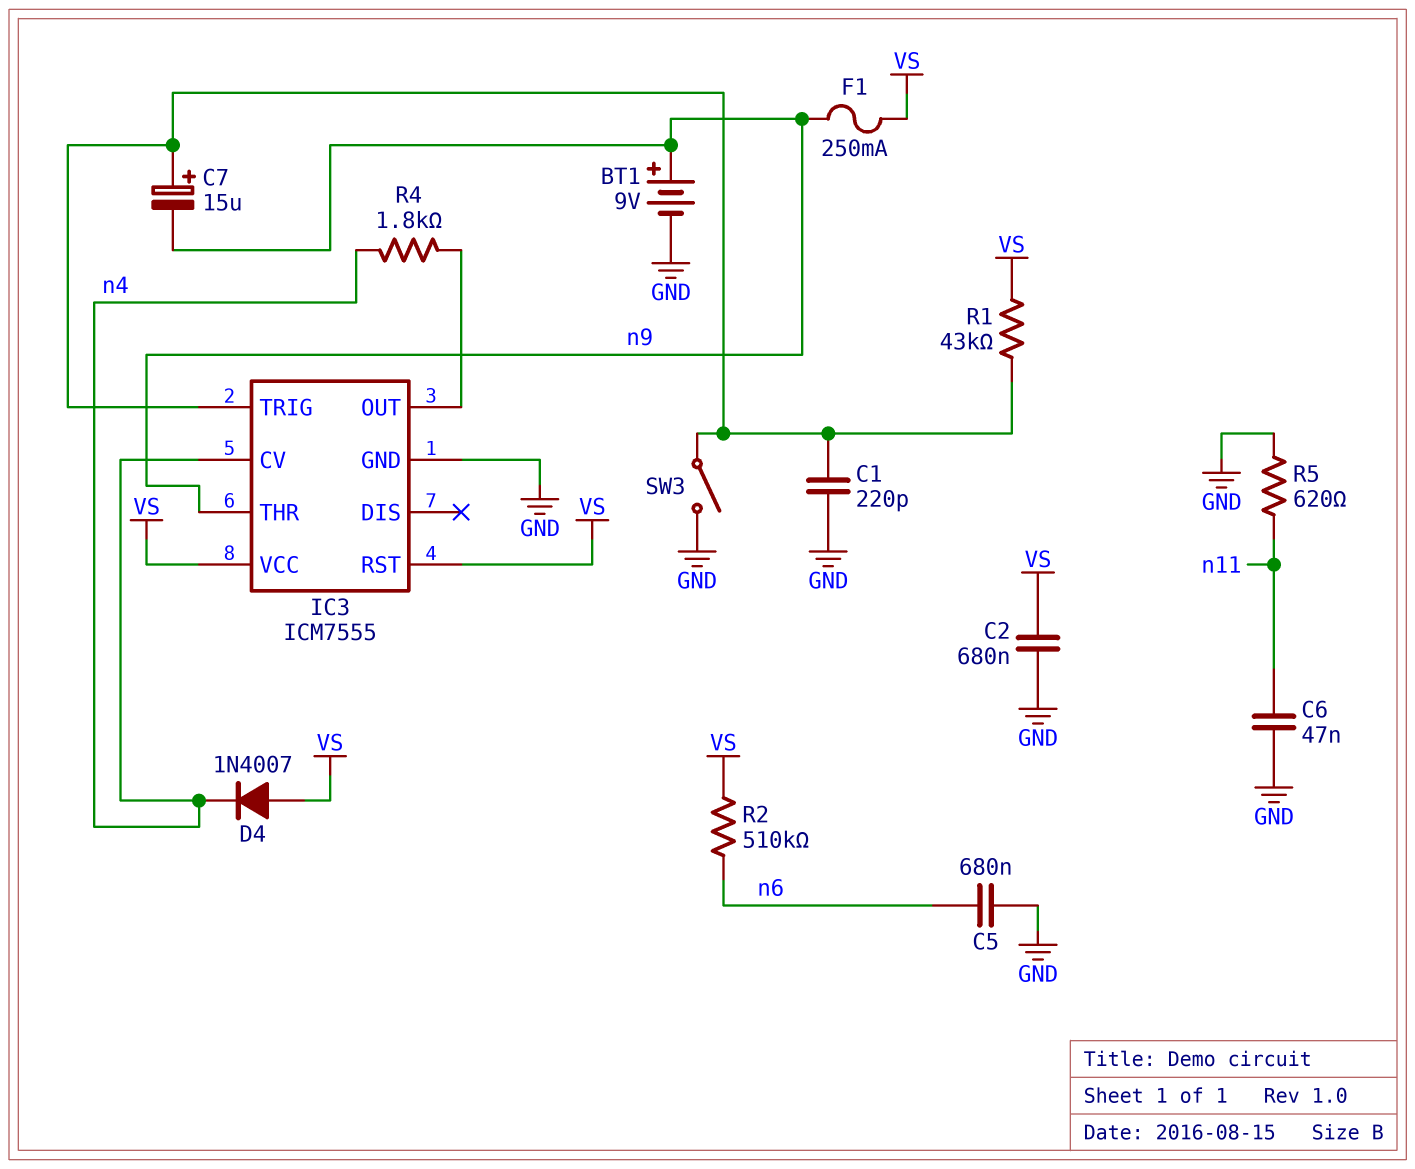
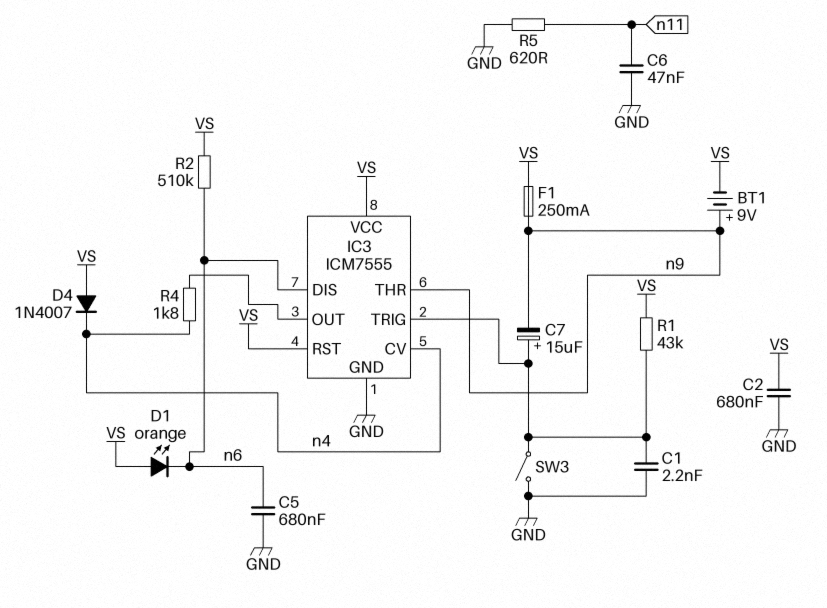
BT1: 9V (plus n9, minus GND) -> 9V (plus n9, minus VS)
C1: 220pF (GND, IC3/TRIG) -> 2.2nF (GND, IC3/TRIG)
D1: none -> LED orange (A VS, K n6)
IC3 pin DIS: none -> n6

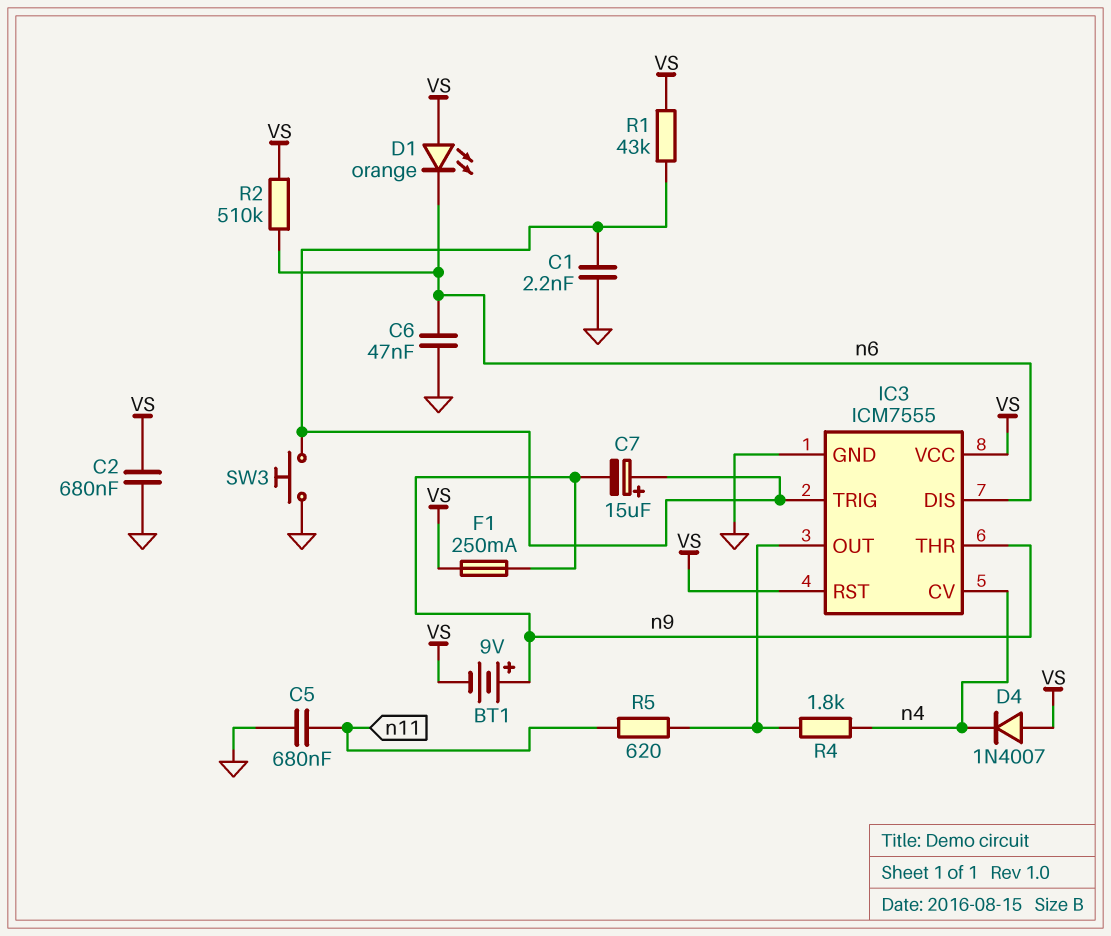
C5: 680nF (GND, n6) -> 680nF (GND, n11)
C6: 47nF (GND, n11) -> 47nF (GND, n6)
R5: 620 (GND, n11) -> 620 (IC3/OUT, n11)
SW3: switch (GND, IC3/TRIG) -> button (GND, IC3/TRIG)

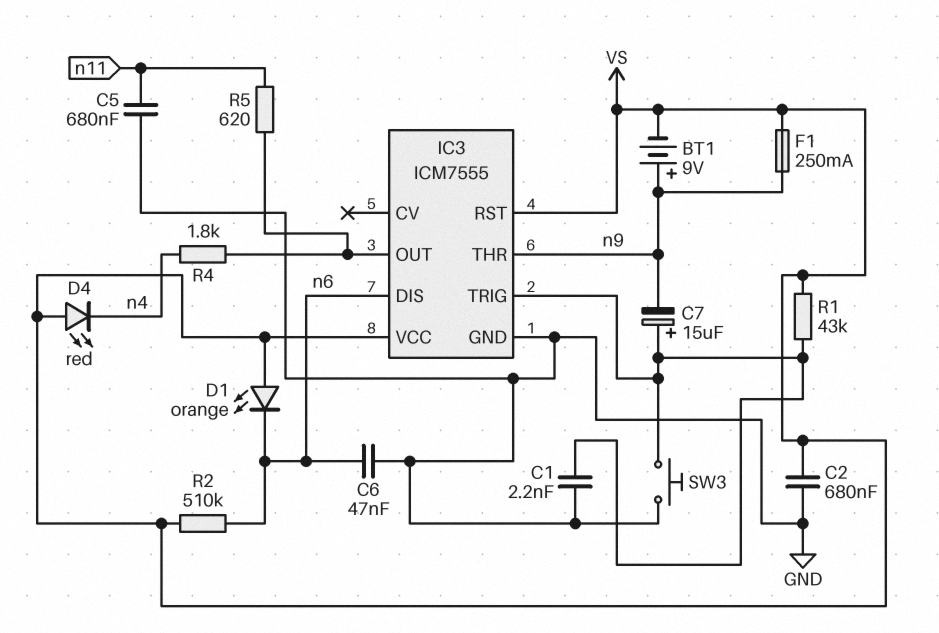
D4: diode 1N4007 (A VS, K n4) -> LED red (A VS, K n4)
IC3 pin CV: n4 -> none

